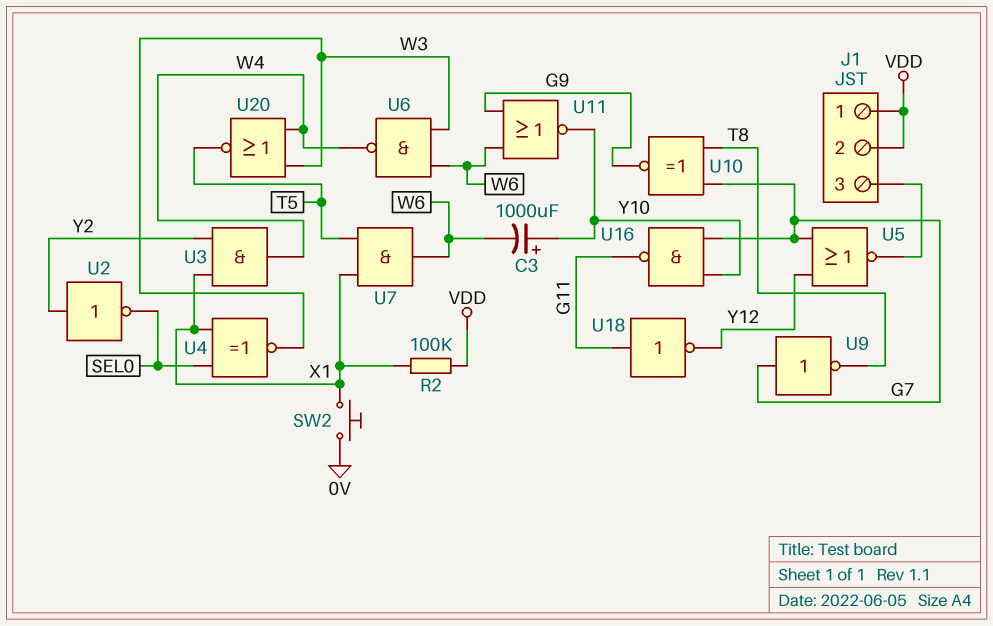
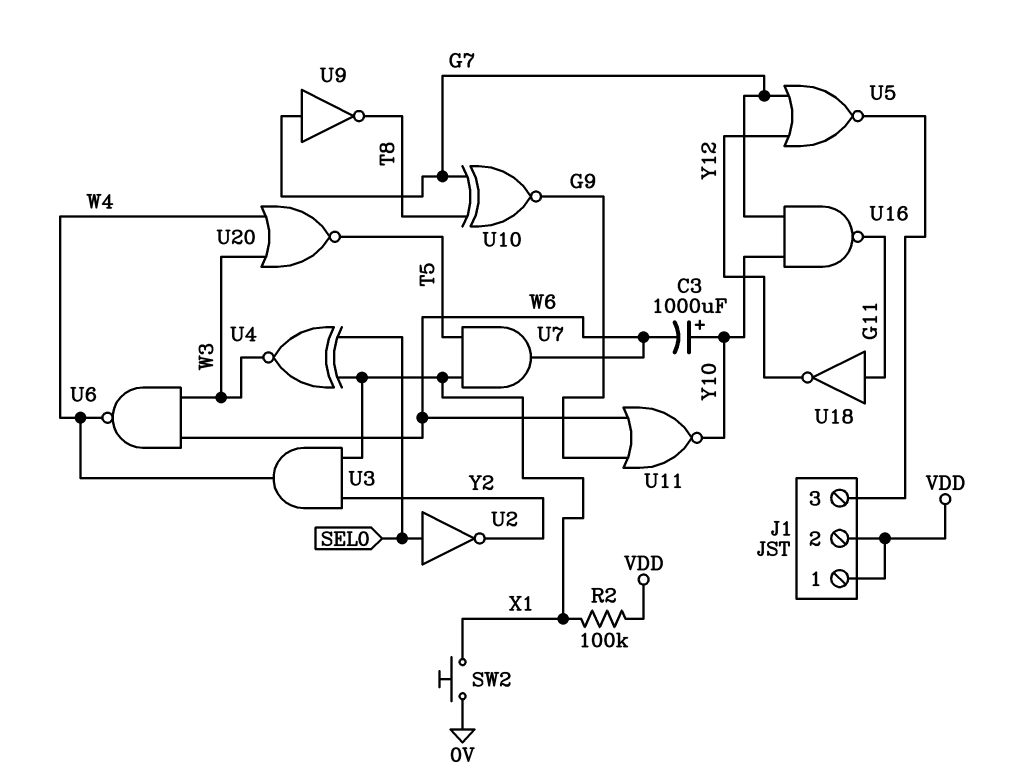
U2: NOT (in Y2, out SEL0) -> NOT (in SEL0, out Y2)

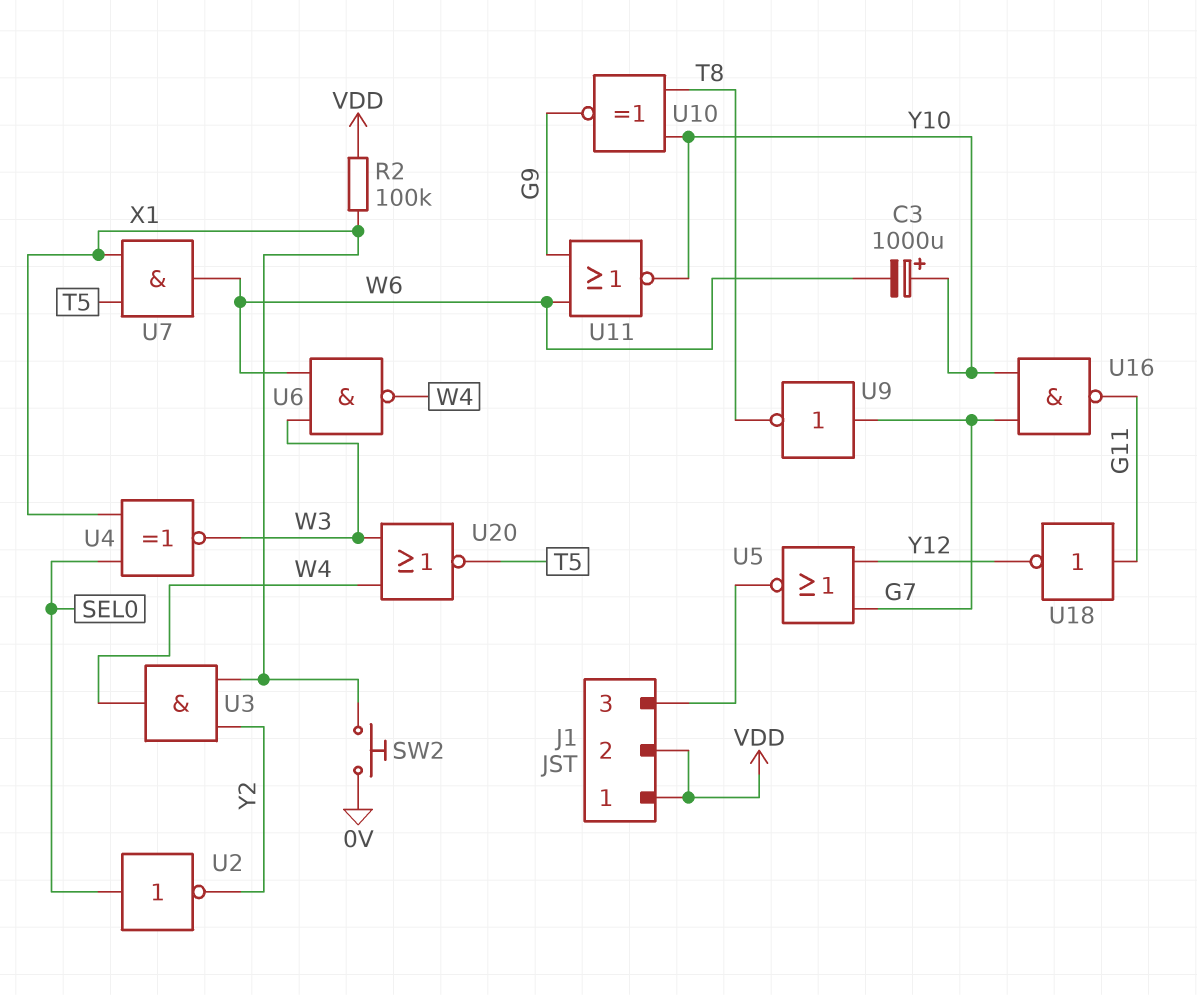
U10: XNOR (in G7, in T8, out G9) -> XNOR (in T8, in Y10, out G9)

